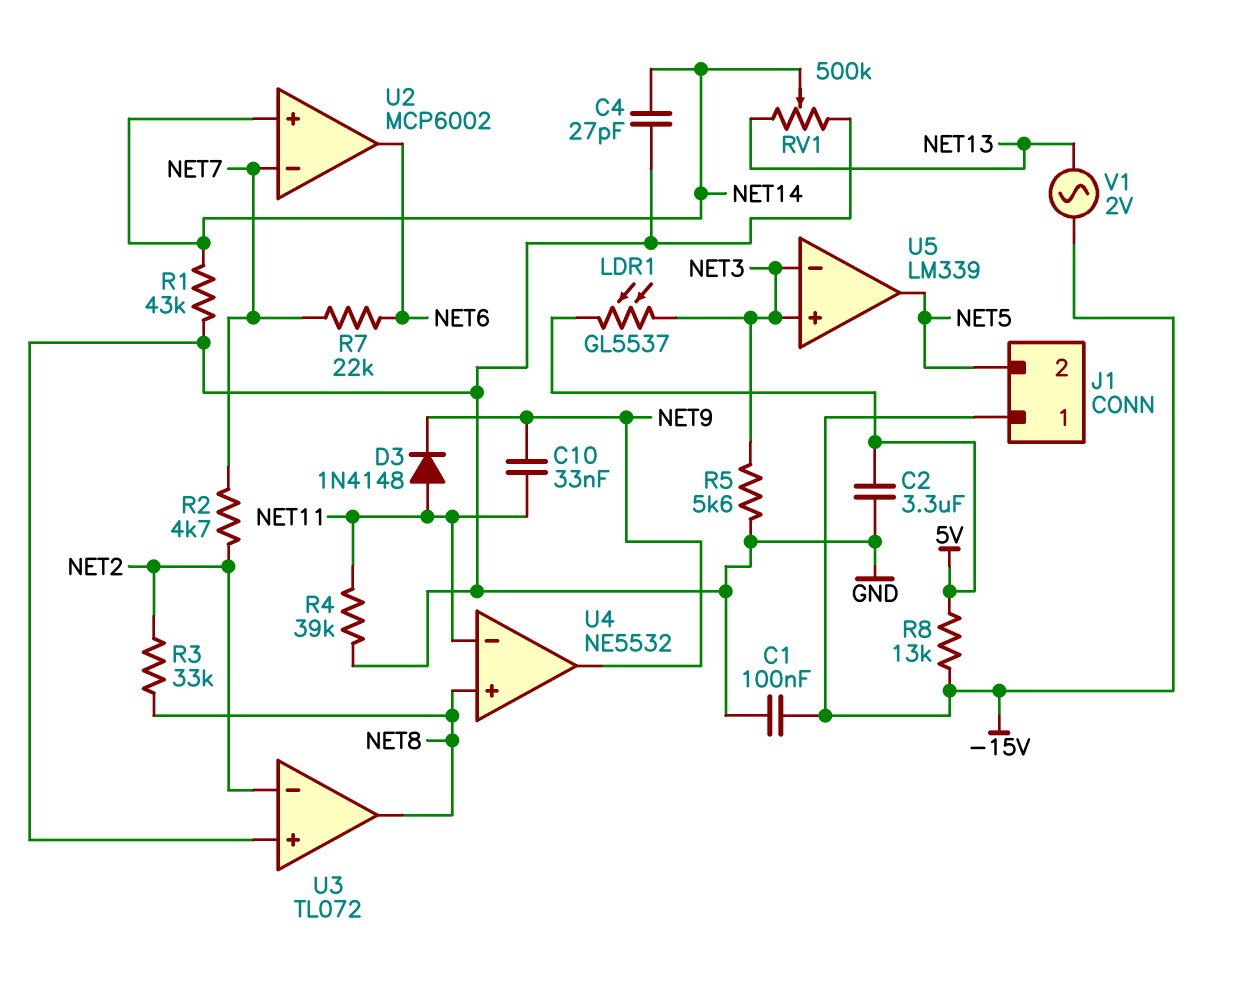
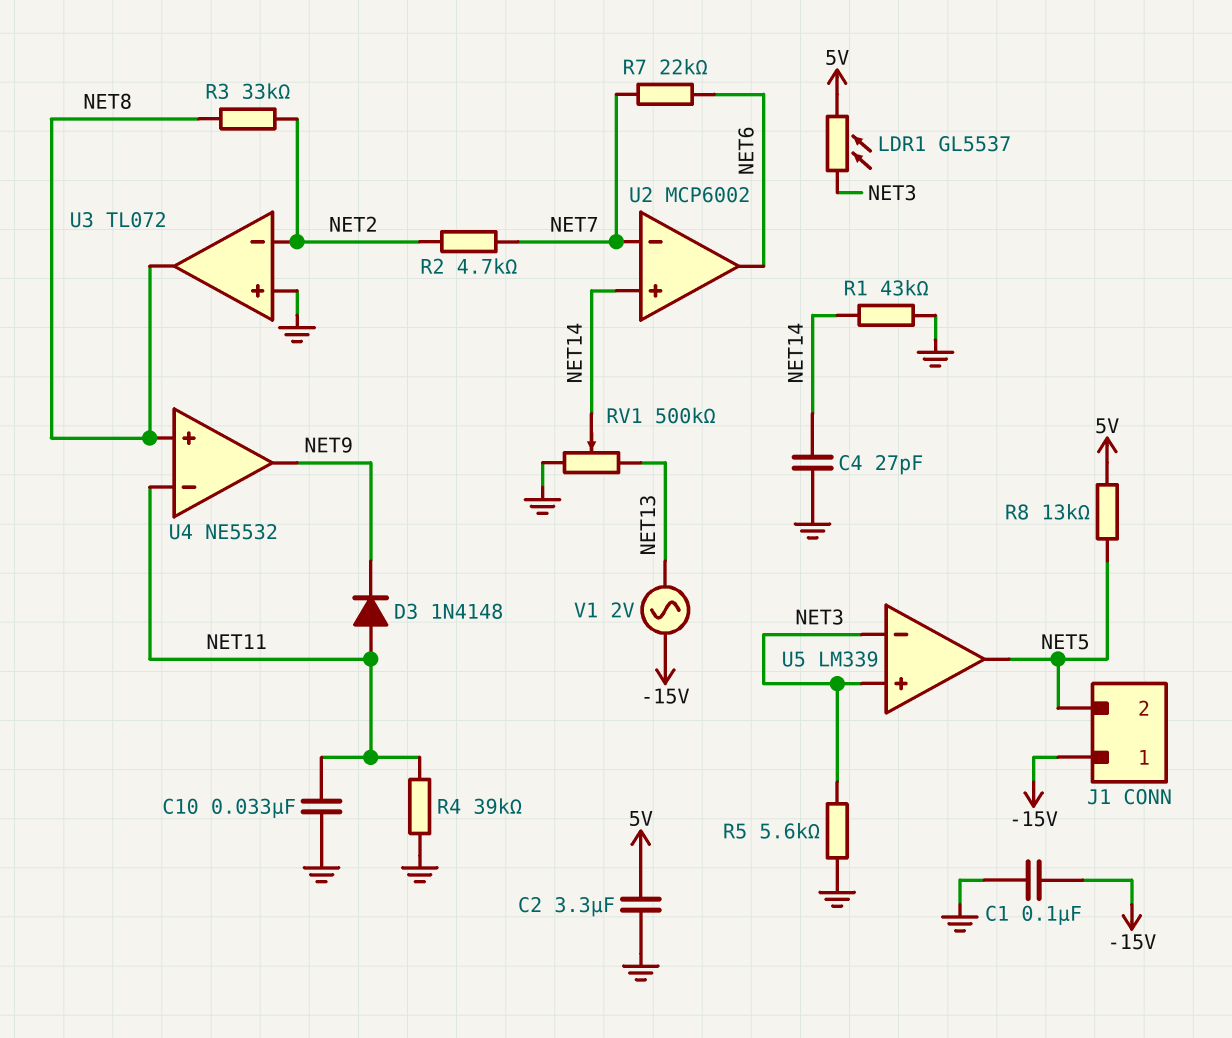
C10: 33nF (NET9, NET11) -> 33nF (GND, NET11)
R8: 13k (-15V, 5V) -> 13k (5V, NET5)

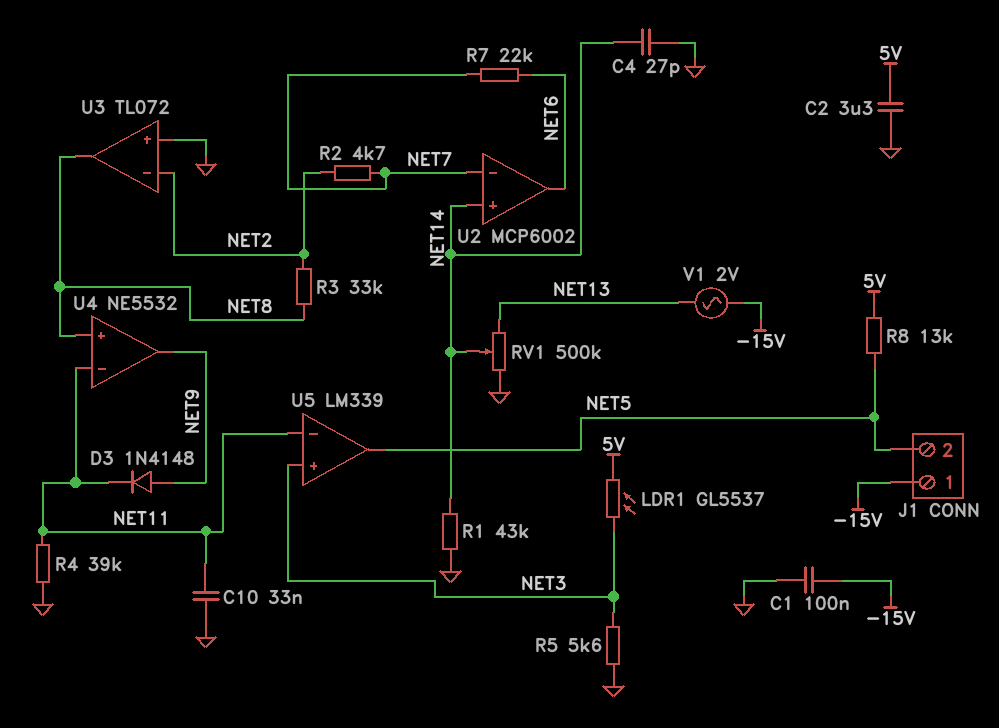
D3: diode 1N4148 (A NET11, K NET9) -> diode 1N4148 (A NET9, K NET11)
U5 pin in-: NET3 -> NET11

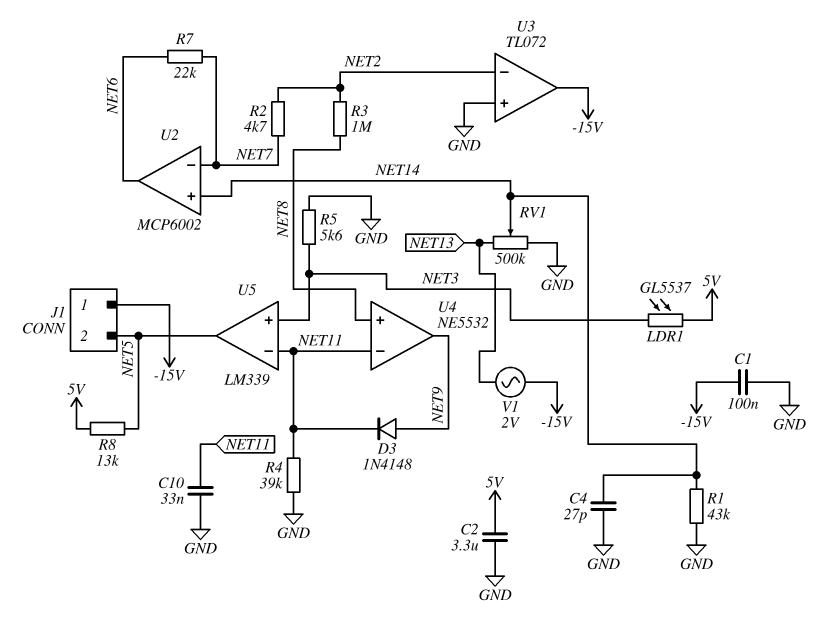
R3: 33k (NET2, NET8) -> 1M (NET2, NET8)
U3 pin out: NET8 -> -15V

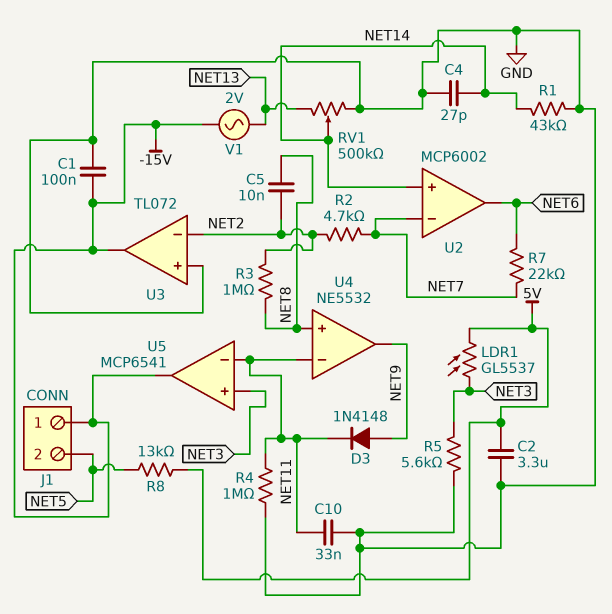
C5: none -> 10nF (NET2, NET8)
R4: 39k (GND, NET11) -> 1M (GND, NET11)
U5: LM339 -> MCP6541
U5 pin out: NET5 -> -15V

